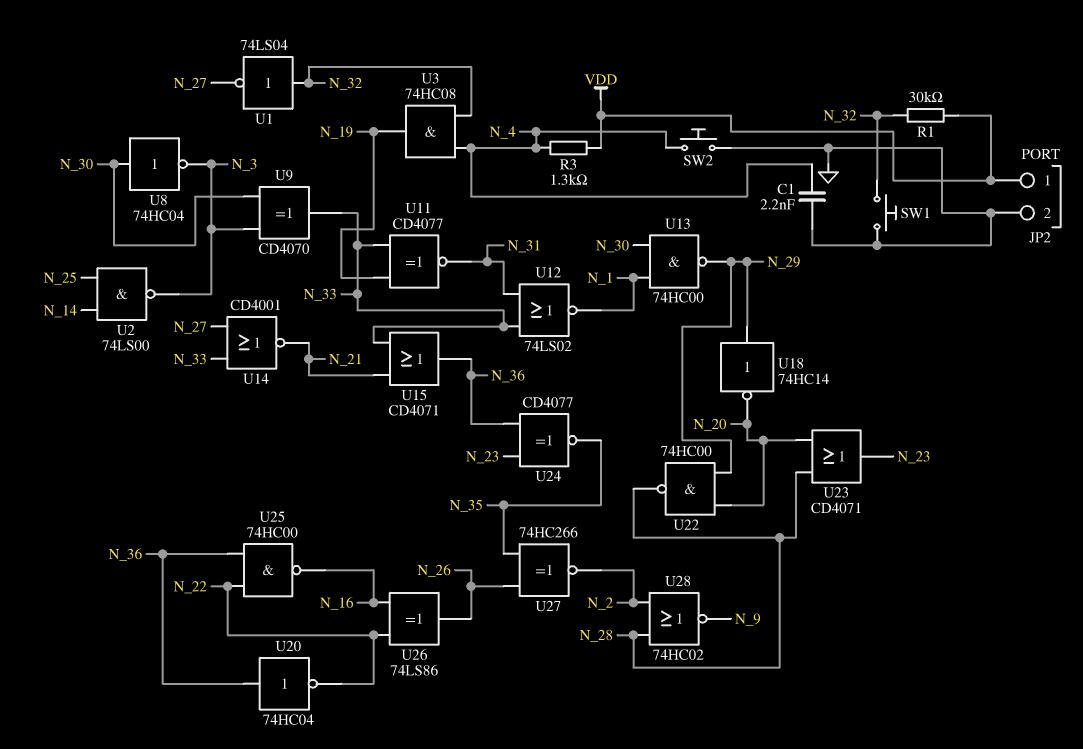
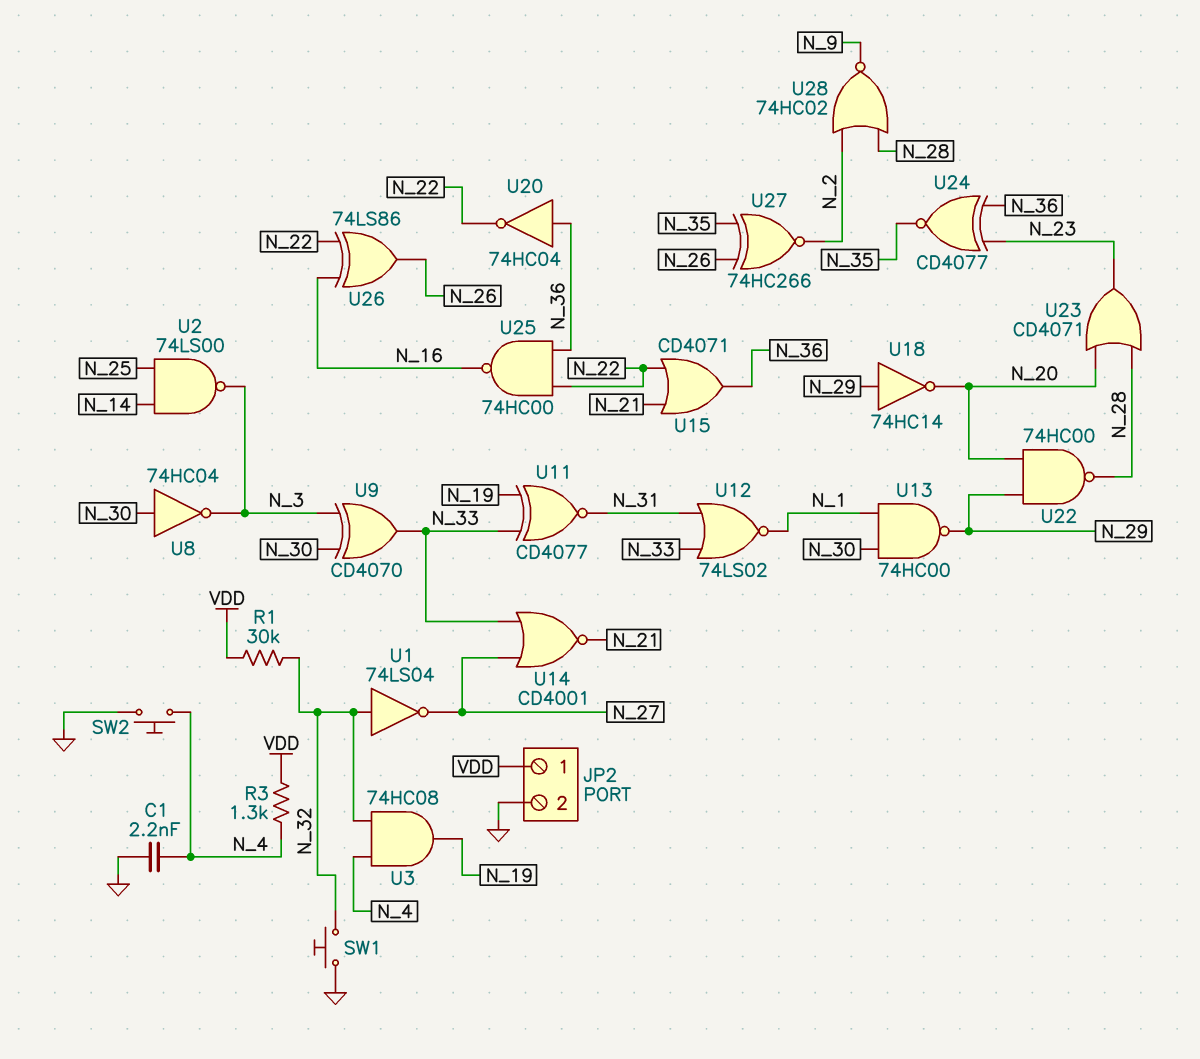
U15: OR CD4071 (in N_21, in N_33, out N_36) -> OR CD4071 (in N_21, in N_22, out N_36)

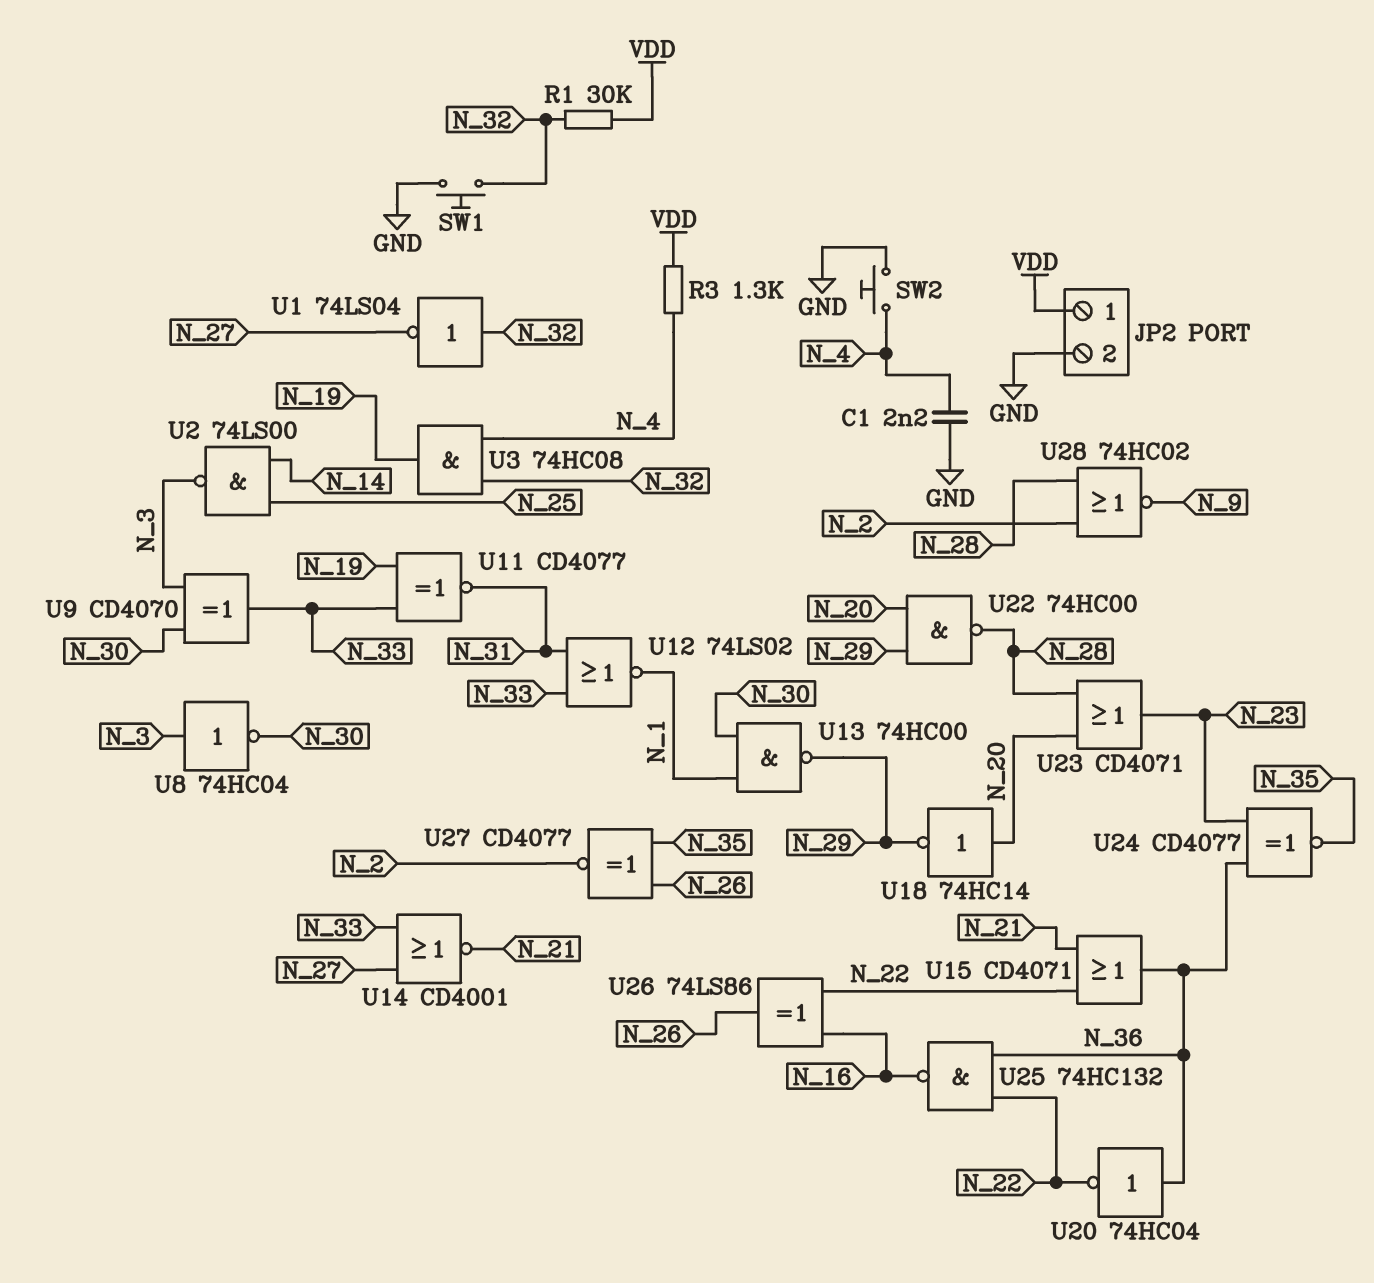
U8: NOT 74HC04 (in N_30, out N_3) -> NOT 74HC04 (in N_3, out N_30)
U18: NOT 74HC14 (in N_29, out N_20) -> NOT 74HC14 (in N_20, out N_29)
U25: NAND 74HC00 (in N_22, in N_36, out N_16) -> NAND 74HC132 (in N_22, in N_36, out N_16)
U27: XNOR 74HC266 (in N_26, in N_35, out N_2) -> XNOR CD4077 (in N_26, in N_35, out N_2)

